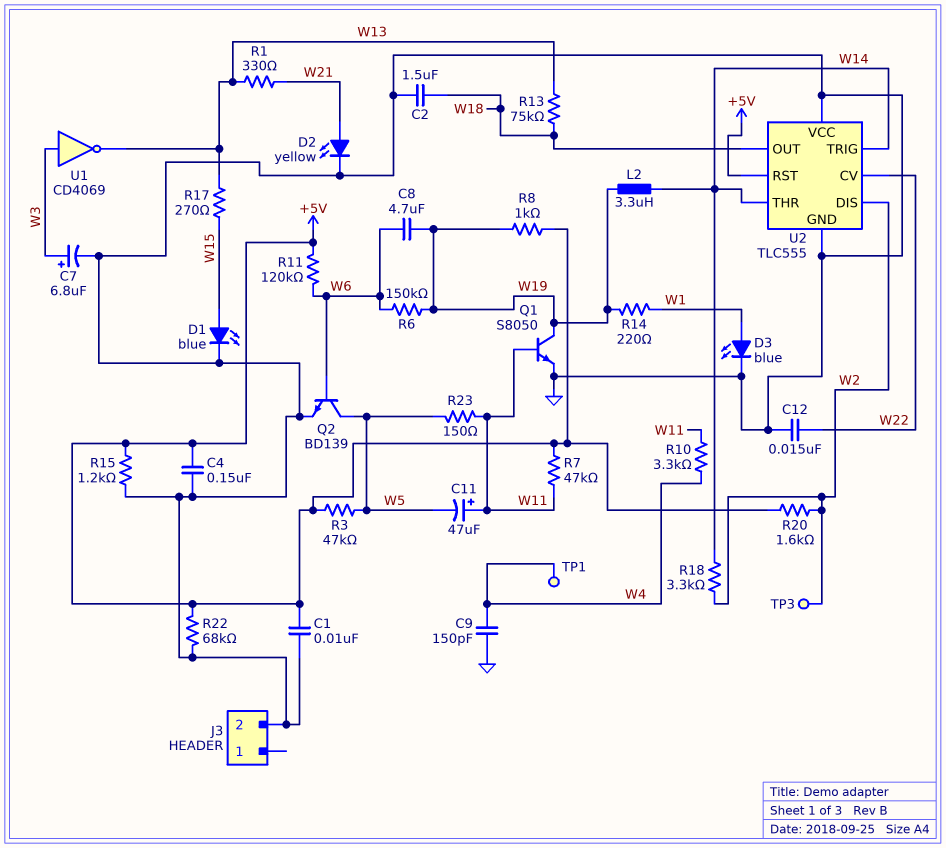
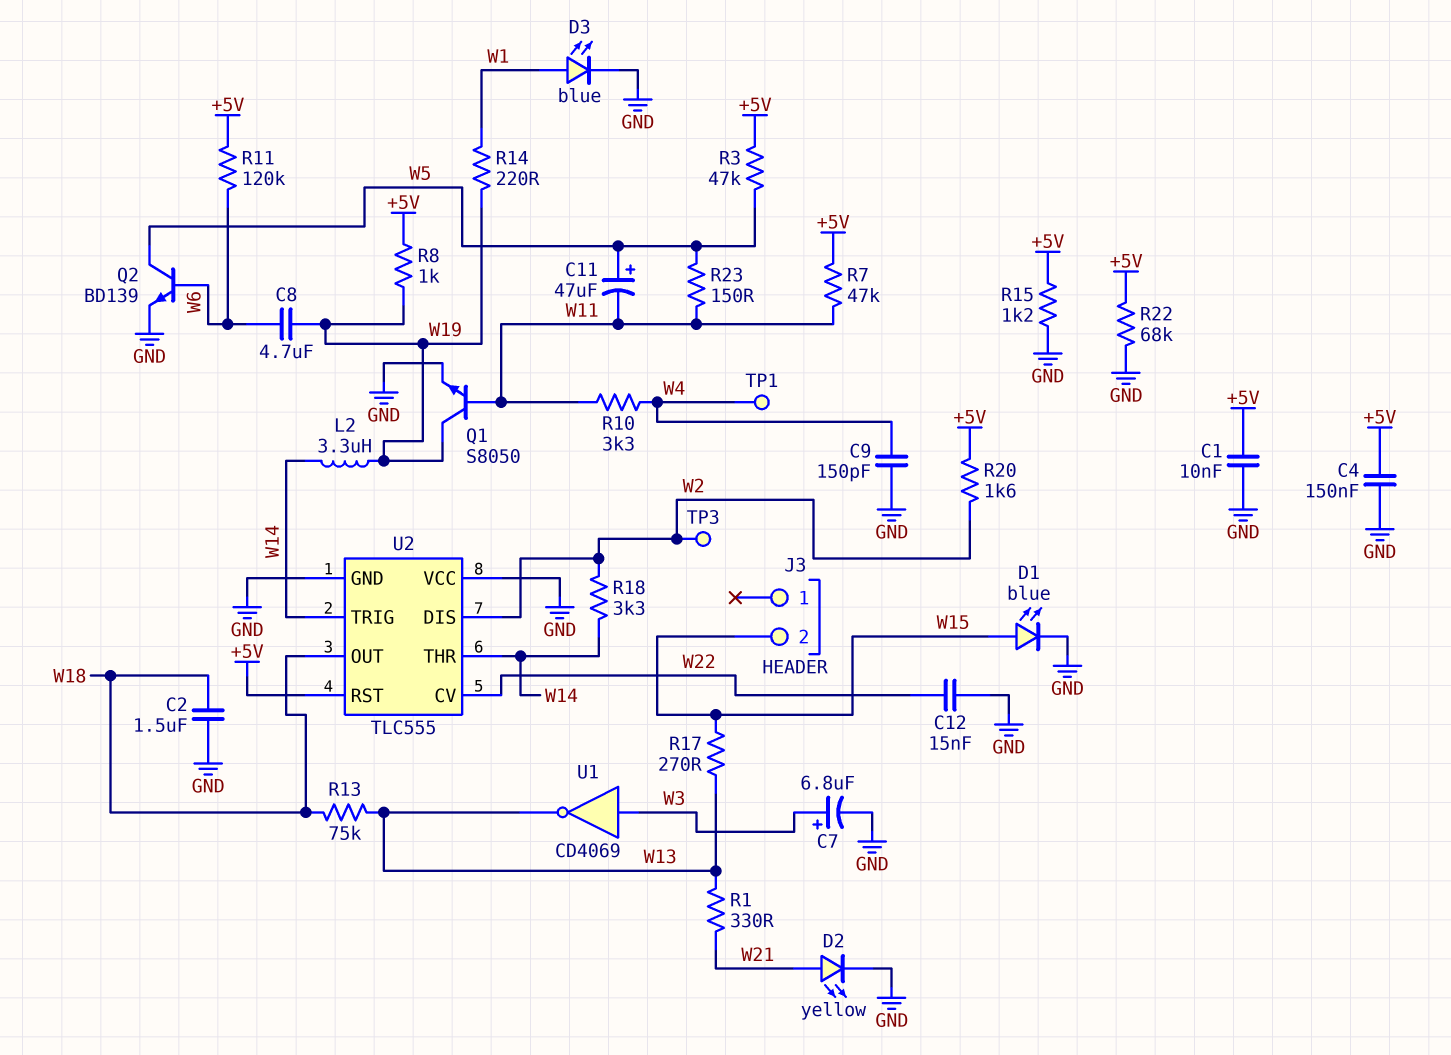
C11: 47uF (plus W11, minus W5) -> 47uF (plus W5, minus W11)
J3 pin 2: GND -> W15
R6: 150k (W6, W19) -> none

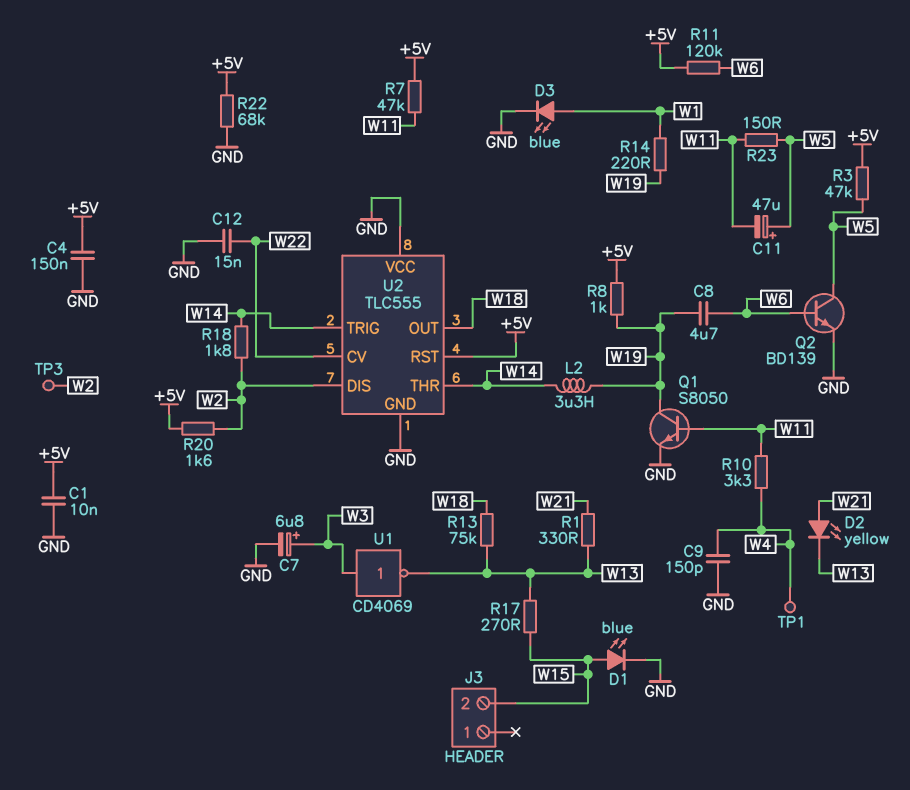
C2: 1.5uF (GND, W18) -> none
D2: LED yellow (A W21, K GND) -> LED yellow (A W21, K W13)
R15: 1.2k (+5V, GND) -> none
R18: 3.3k (W2, W14) -> 1.8k (W2, W14)

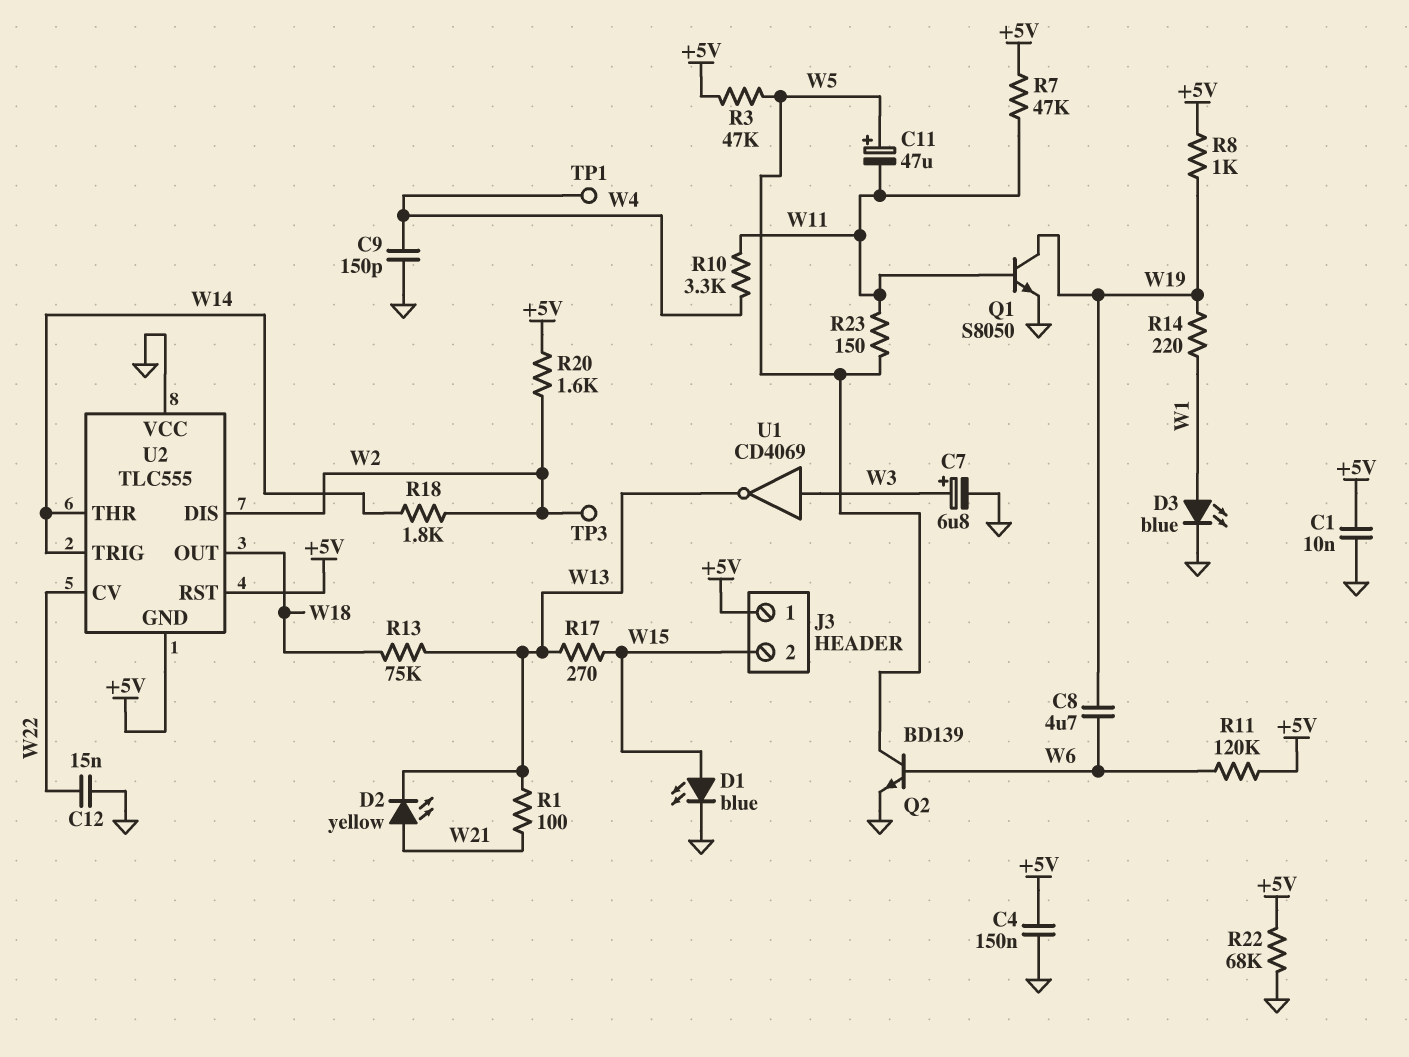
J3 pin 1: none -> +5V
L2: 3.3uH (W14, W19) -> none
R1: 330 (W13, W21) -> 100 (W13, W21)
U2 pin GND: GND -> +5V

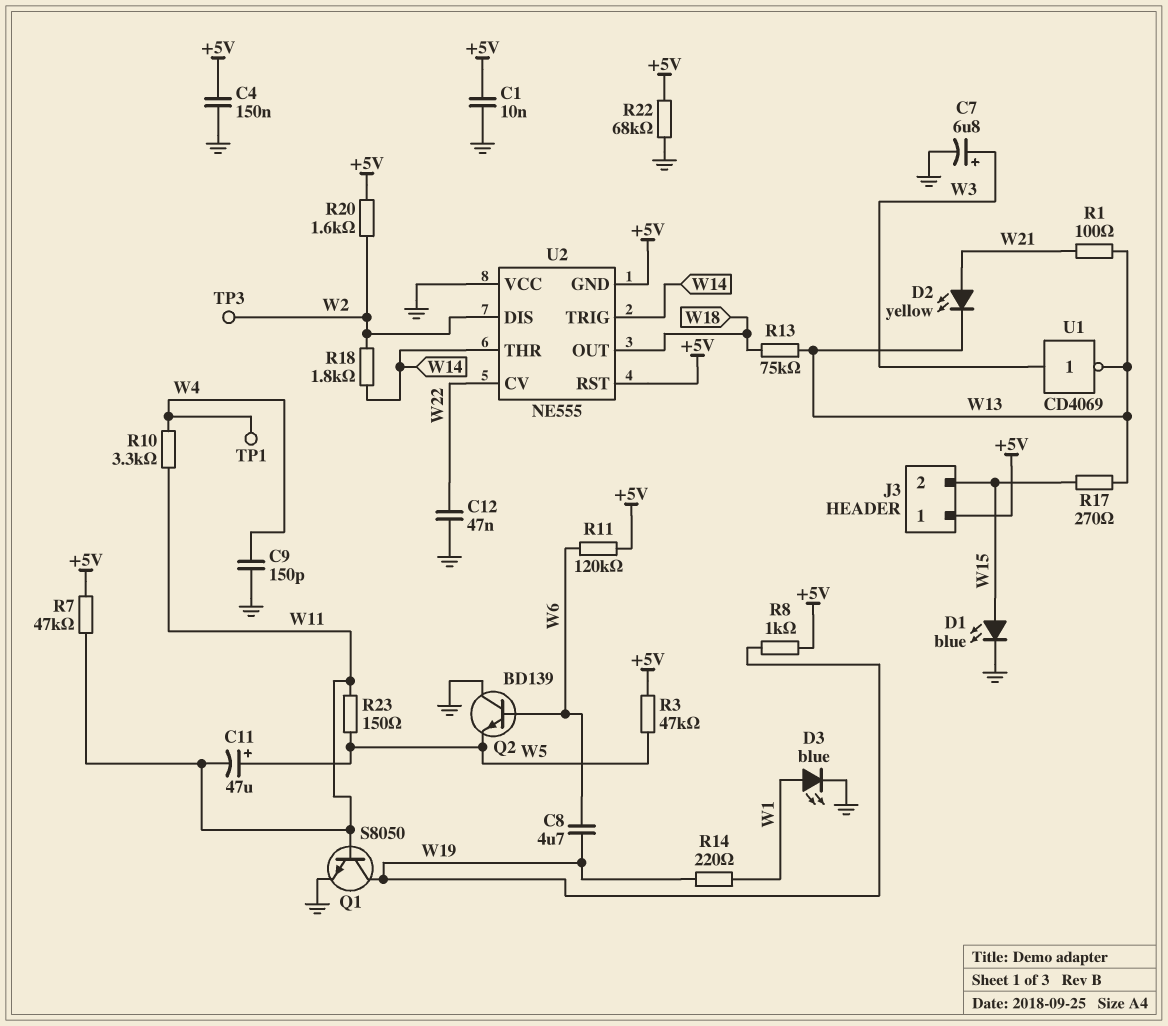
C12: 15nF (GND, W22) -> 47nF (GND, W22)
Q2: NPN BD139 (B W6, C W5, E GND) -> NPN BD139 (B W6, C GND, E W5)
U2: TLC555 -> NE555

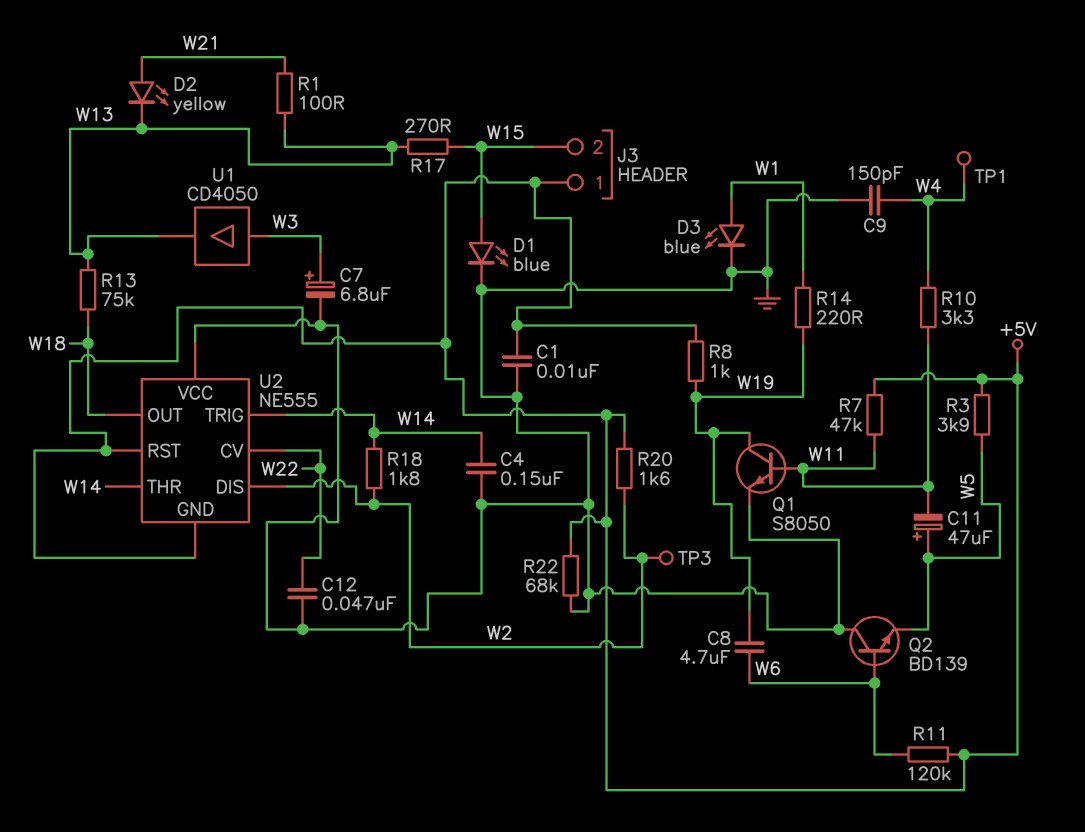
C4: 150nF (+5V, GND) -> 150nF (GND, W14)
R3: 47k (+5V, W5) -> 3.9k (+5V, W5)
R23: 150 (W5, W11) -> none
U1: NOT CD4069 (in W3, out W13) -> buffer CD4050 (in W3, out W13)

